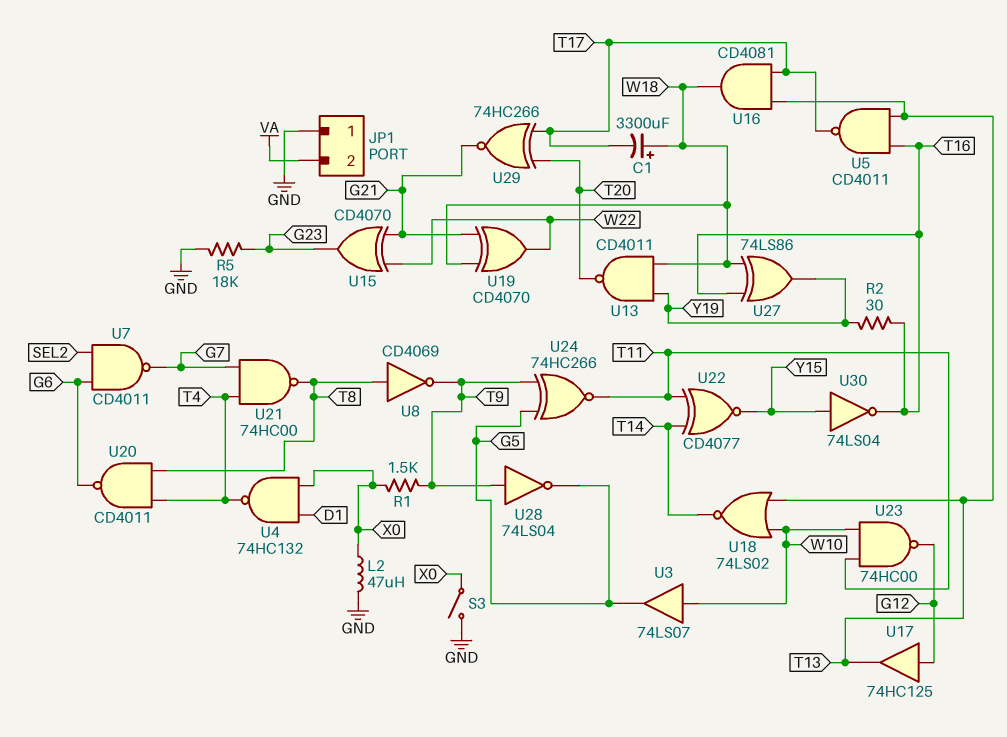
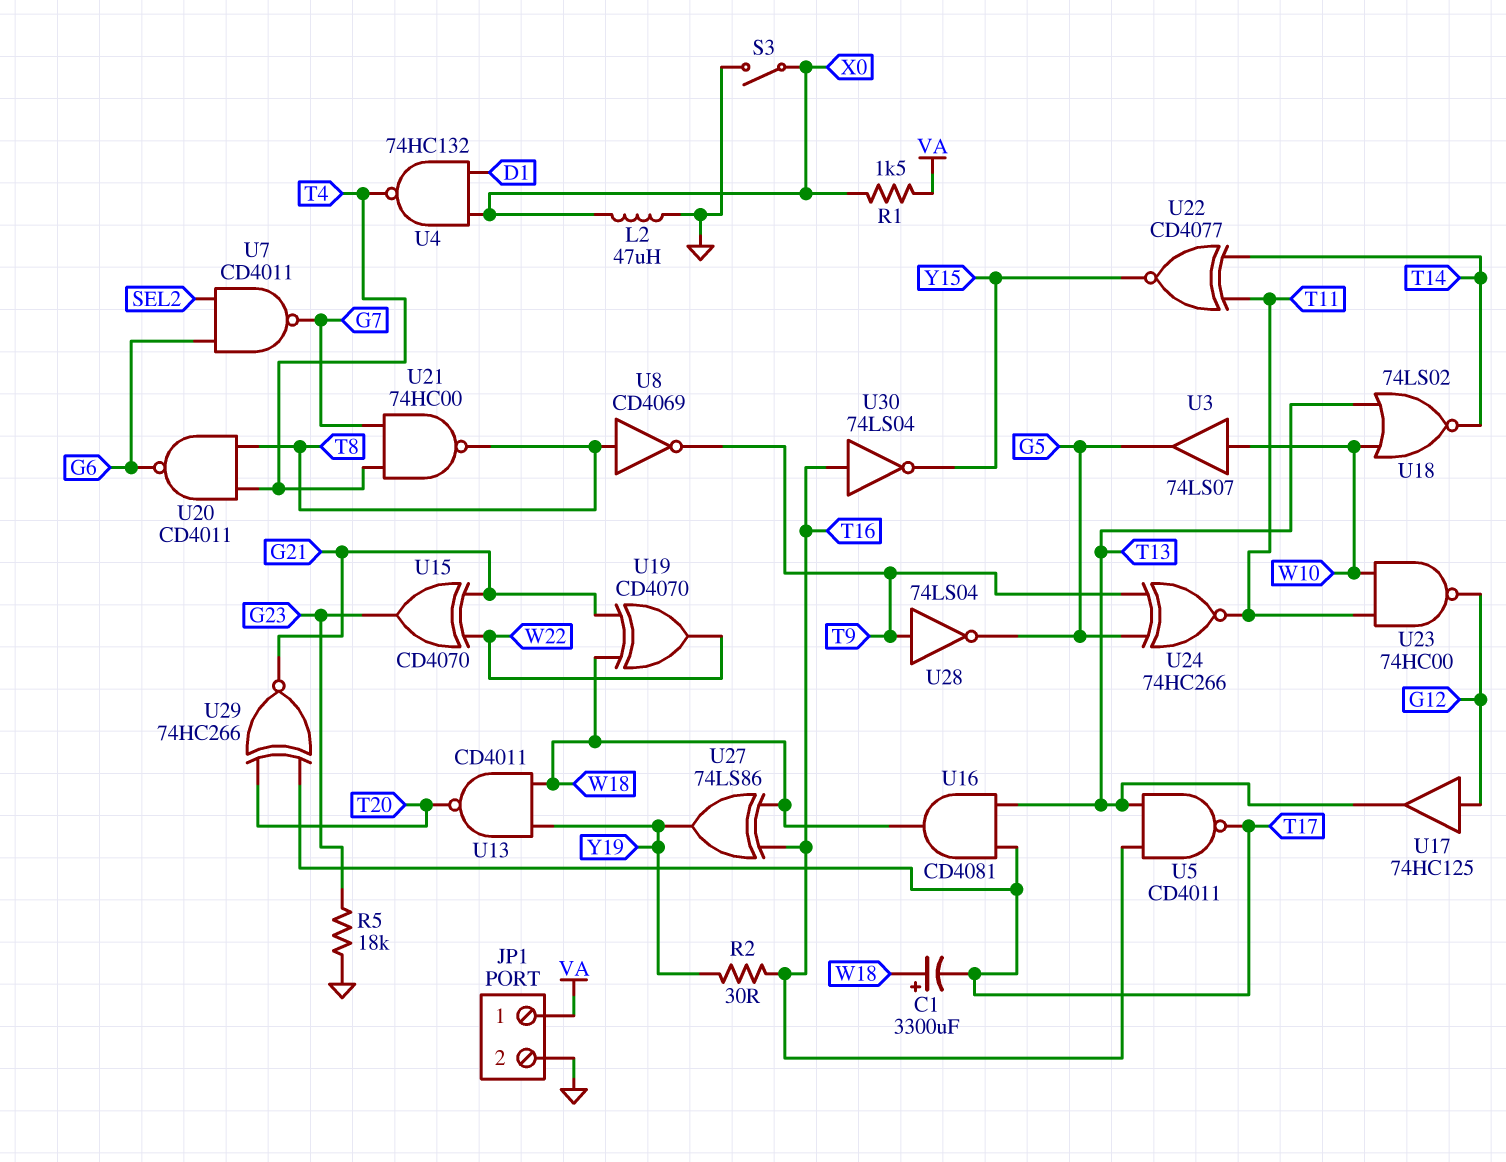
JP1 pin 1: GND -> VA
JP1 pin 2: VA -> GND
R1: 1.5k (T9, X0) -> 1.5k (VA, X0)
U30: NOT 74LS04 (in Y15, out T16) -> NOT 74LS04 (in T16, out Y15)

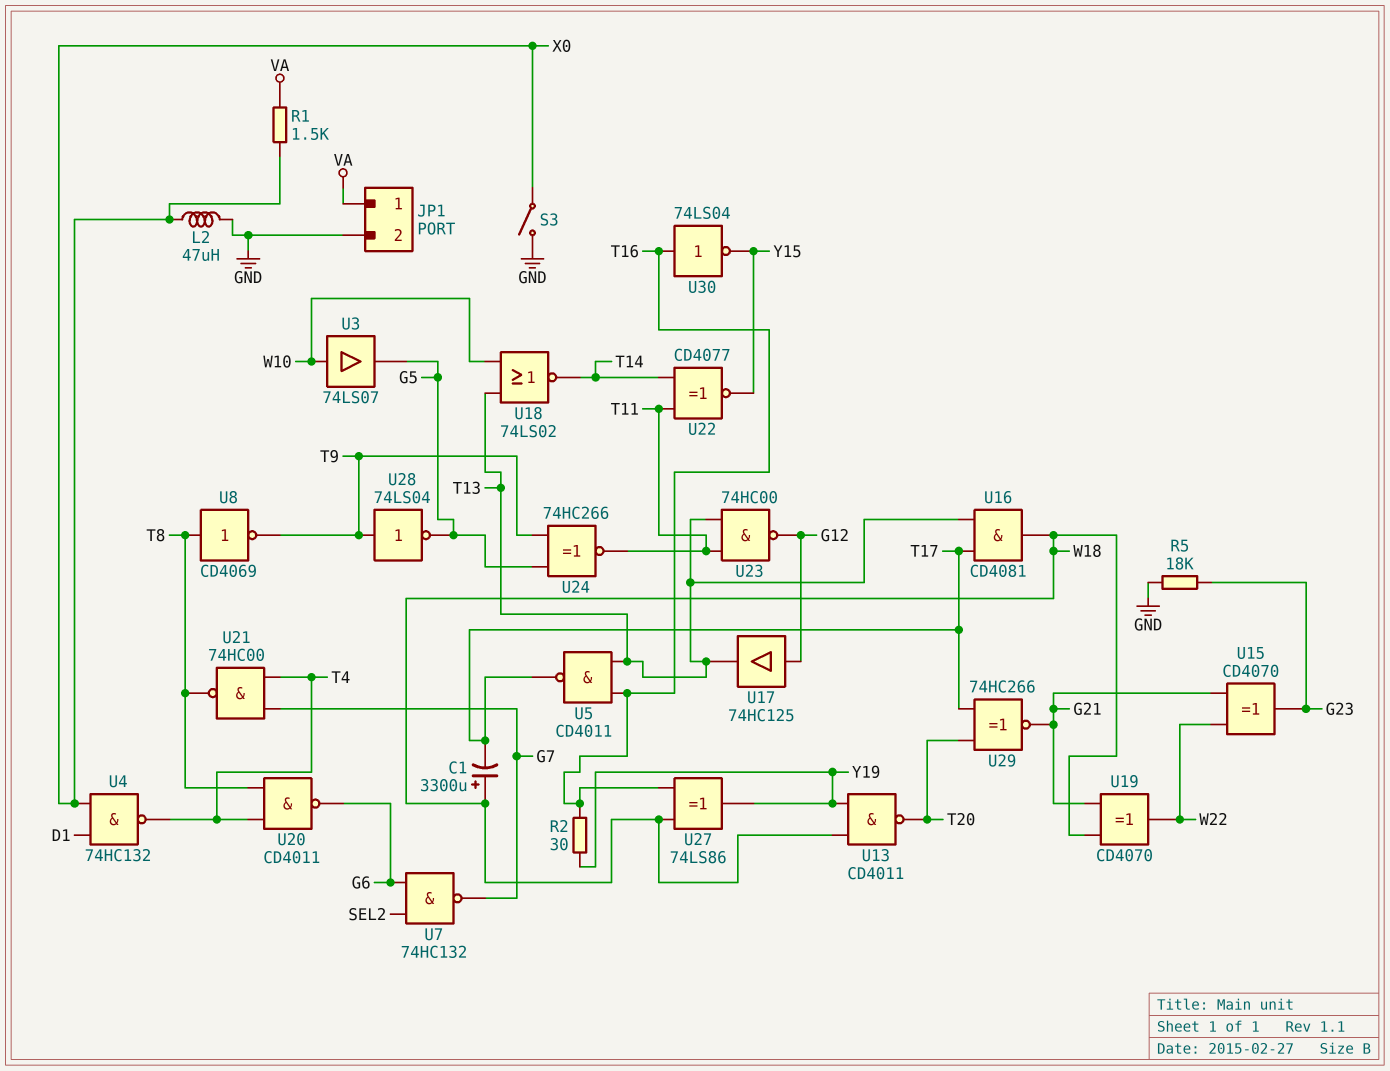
U7: NAND CD4011 (in G6, in SEL2, out G7) -> NAND 74HC132 (in G6, in SEL2, out G7)
U23: NAND 74HC00 (in T11, in W10, out G12) -> NAND 74HC00 (in T11, in T13, out G12)

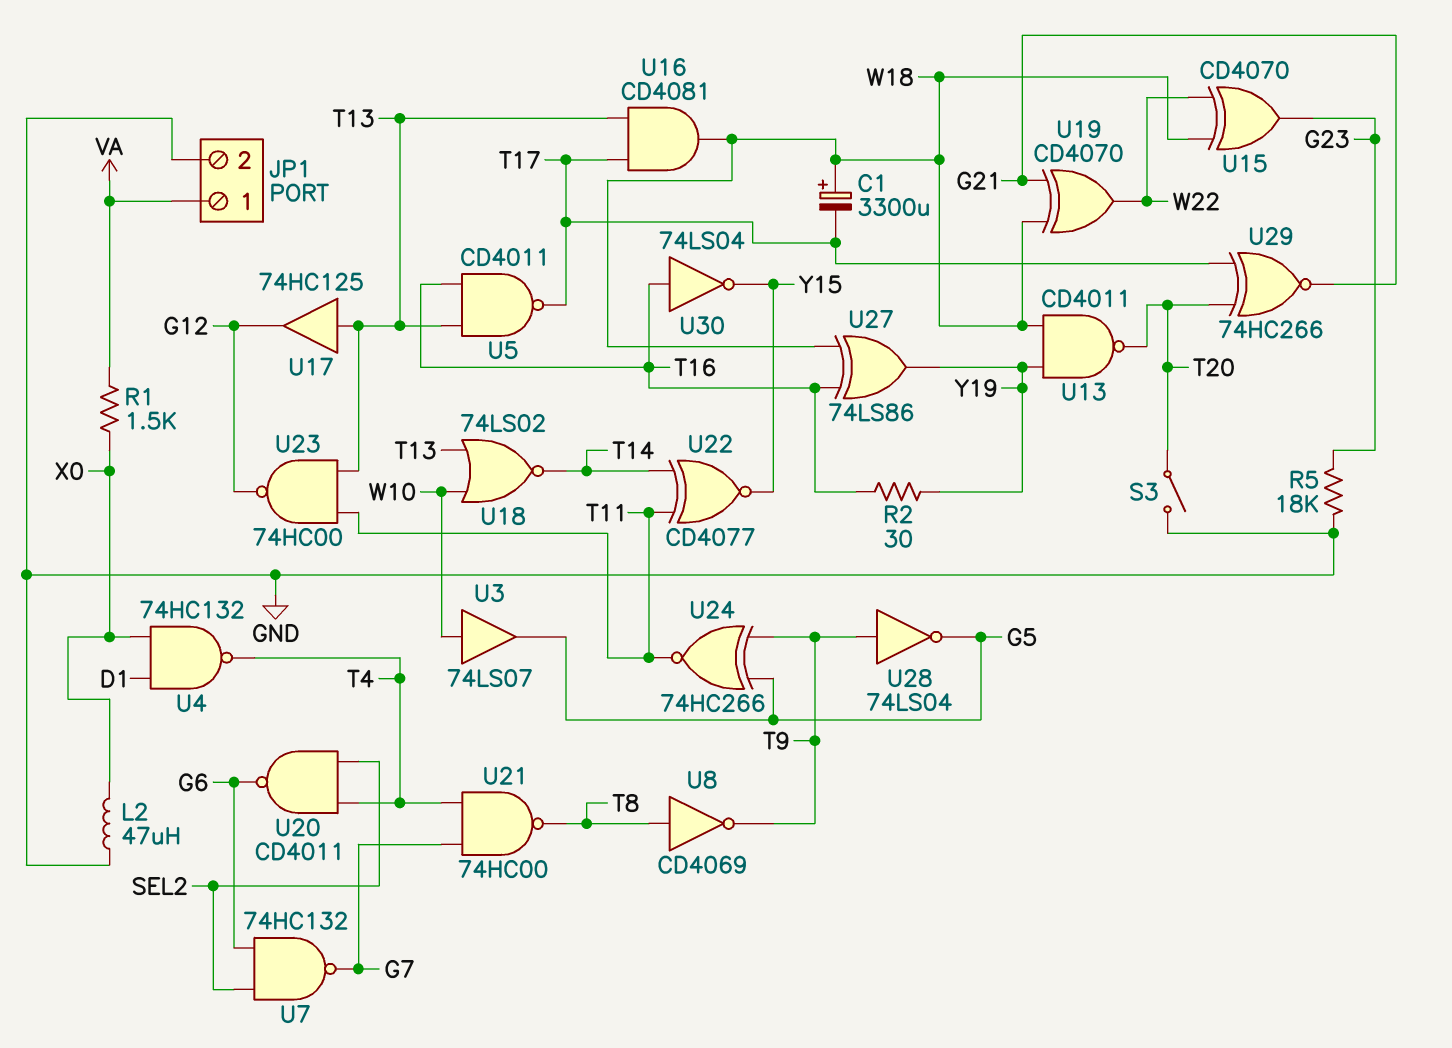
S3: switch (GND, X0) -> switch (GND, T20)
U15: XOR CD4070 (in G21, in W22, out G23) -> XOR CD4070 (in W18, in W22, out G23)
U17: buffer 74HC125 (in G12, out T13) -> buffer 74HC125 (in T13, out G12)
U20: NAND CD4011 (in T4, in T8, out G6) -> NAND CD4011 (in SEL2, in T4, out G6)

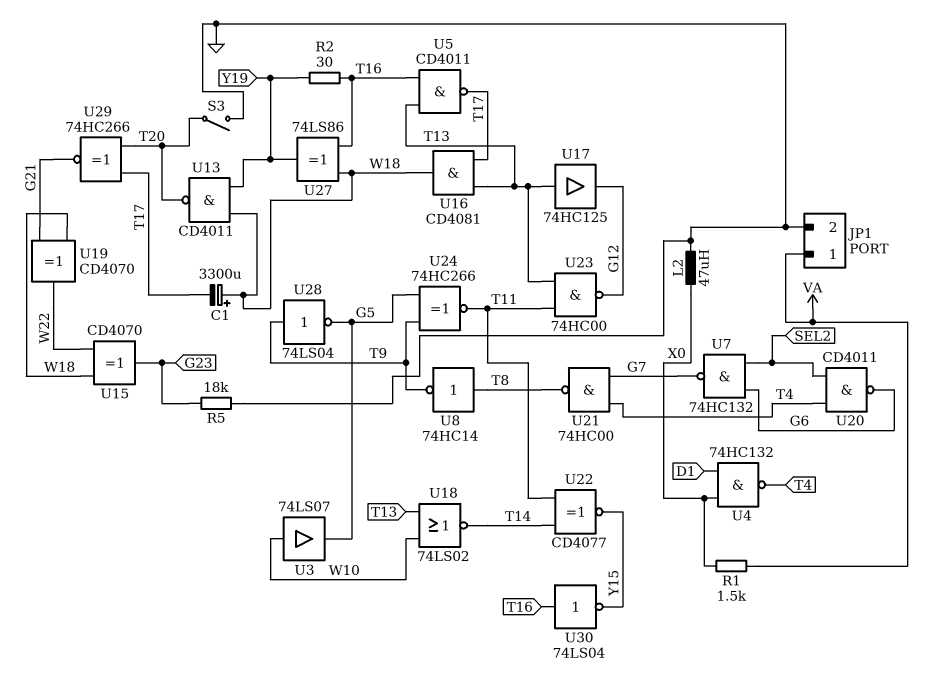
U8: NOT CD4069 (in T8, out T9) -> NOT 74HC14 (in T8, out T9)

